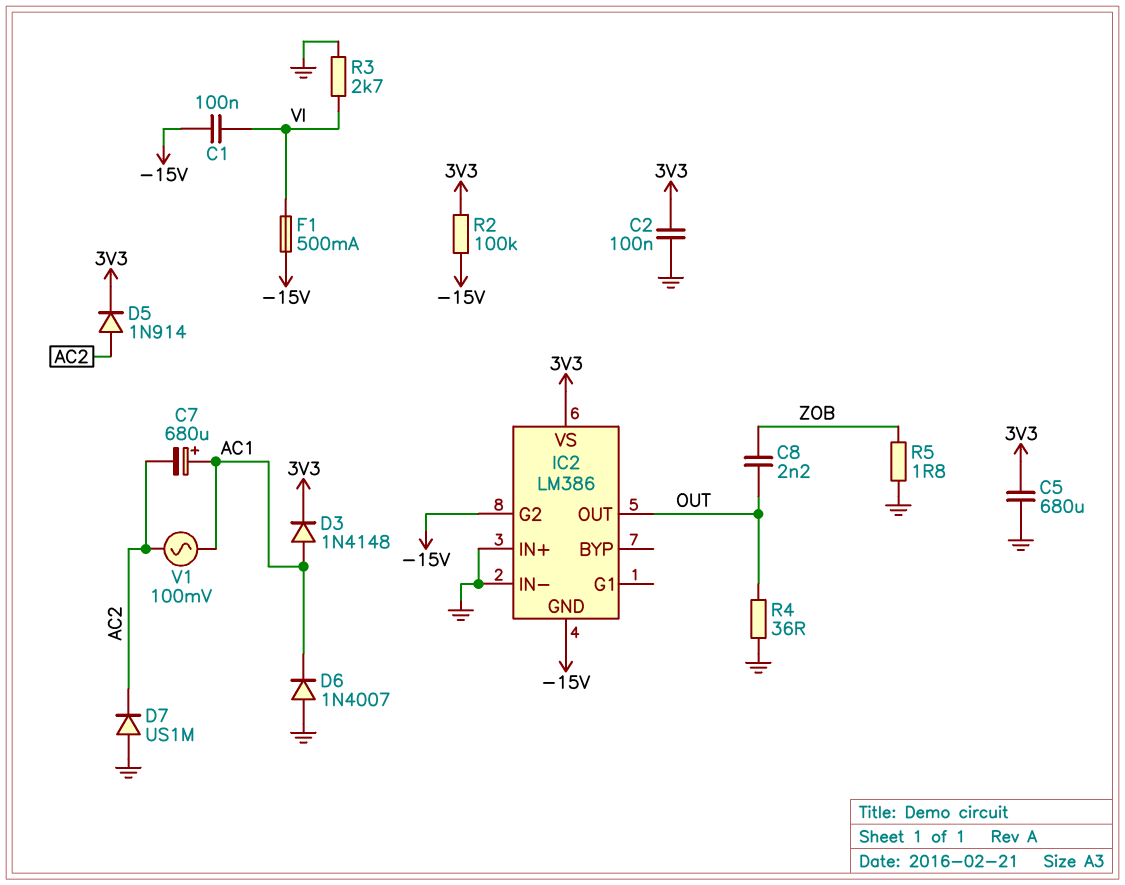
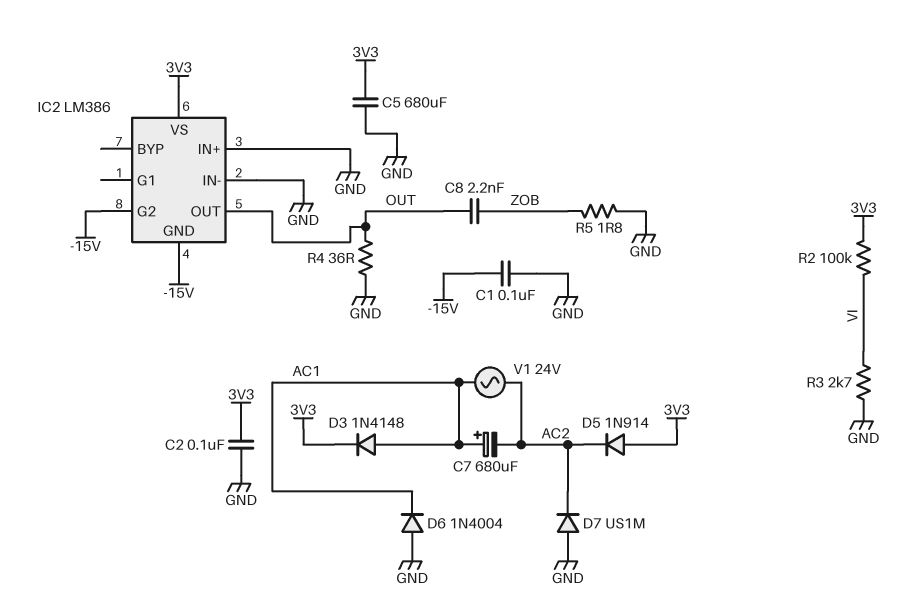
C1: 100nF (-15V, VI) -> 100nF (-15V, GND)
D5: diode 1N914 (A AC2, K 3V3) -> diode 1N914 (A 3V3, K AC2)
D6: diode 1N4007 (A GND, K AC1) -> diode 1N4004 (A GND, K AC1)
F1: 500mA (-15V, VI) -> none
R2: 100k (-15V, 3V3) -> 100k (3V3, VI)
V1: AC 100mV (AC1, AC2) -> AC 24V (AC1, AC2)

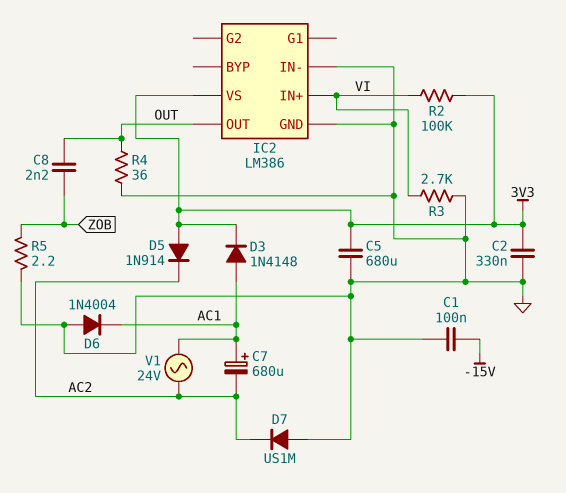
C2: 100nF (3V3, GND) -> 330nF (3V3, GND)
IC2 pin G2: -15V -> none
IC2 pin GND: -15V -> GND
IC2 pin IN+: GND -> VI
R5: 1.8 (GND, ZOB) -> 2.2 (GND, ZOB)

